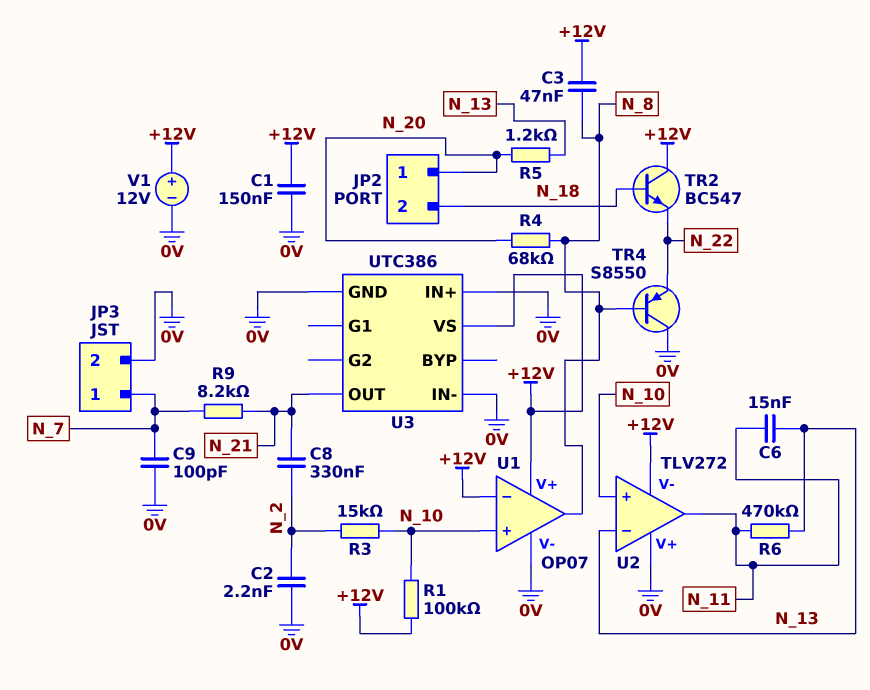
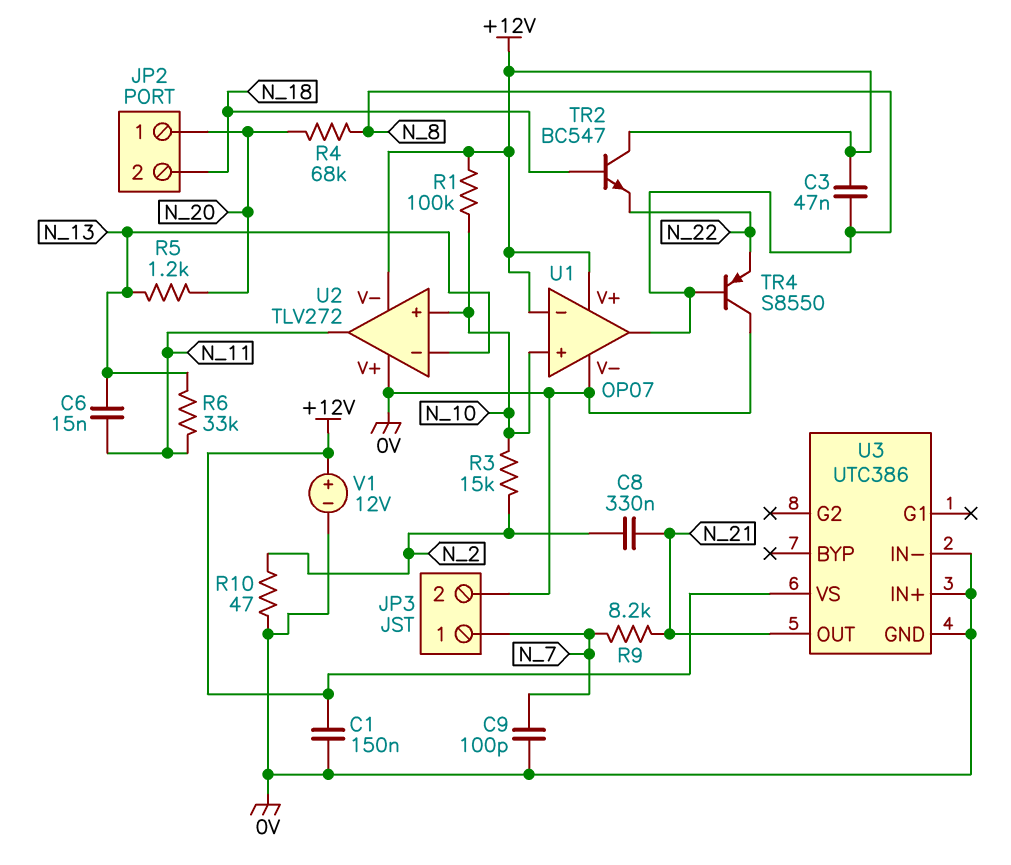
C2: 2.2nF (0V, N_2) -> none
R6: 470k (N_11, N_13) -> 33k (N_11, N_13)
R10: none -> 47 (0V, N_2)

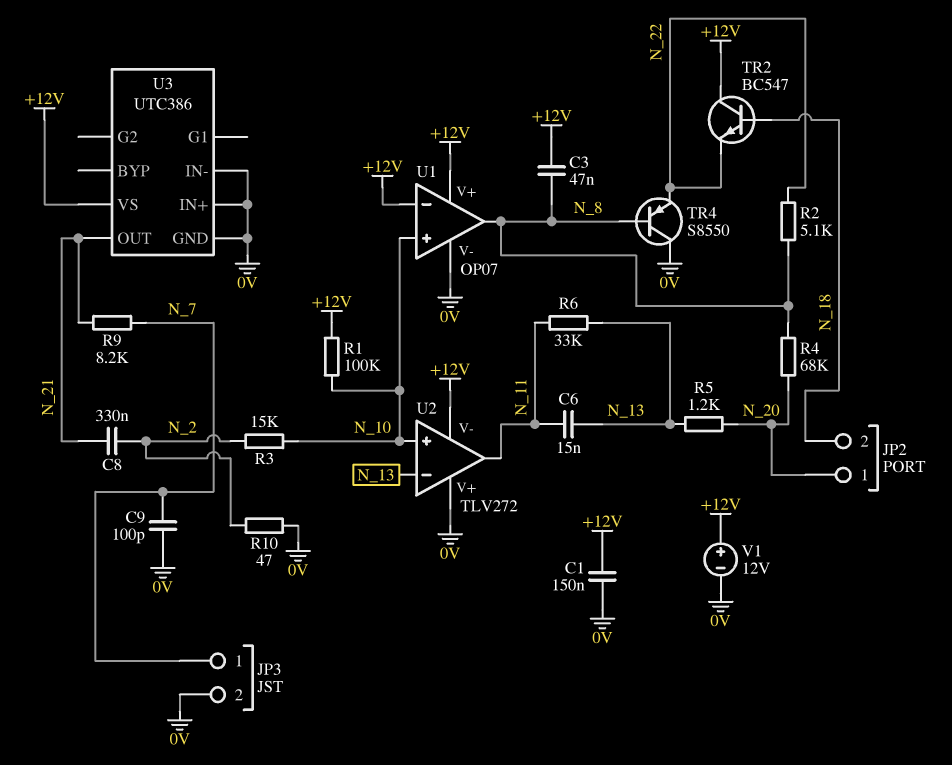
R2: none -> 5.1k (N_8, N_22)

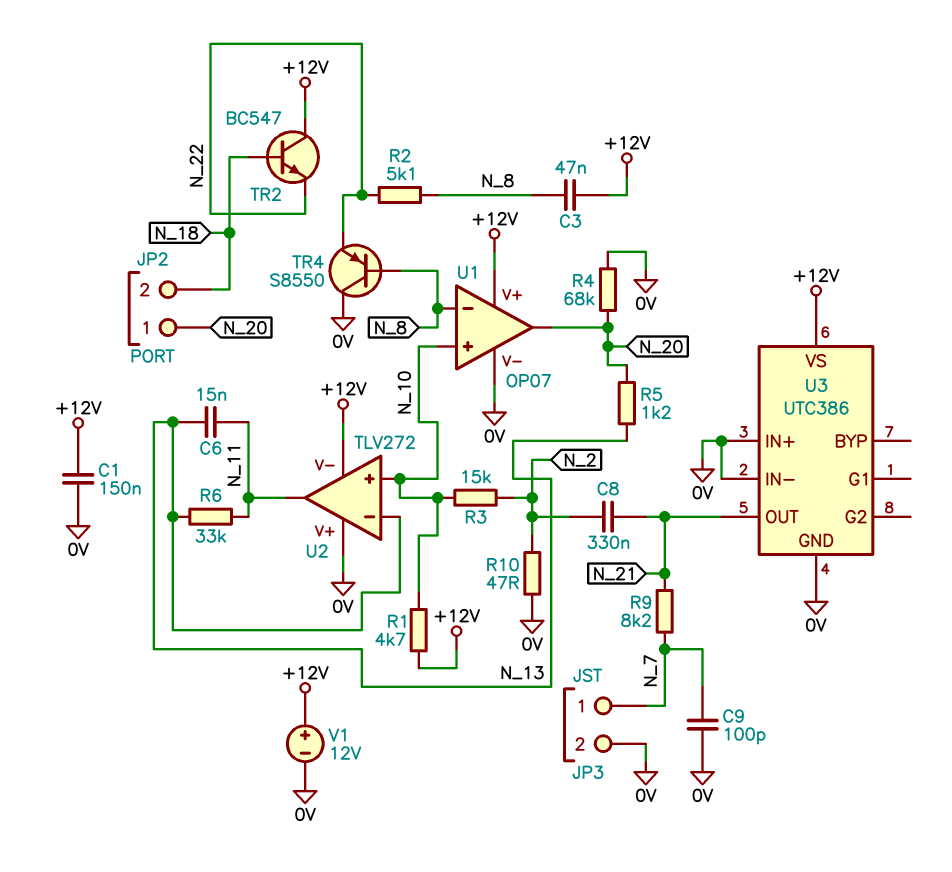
R1: 100k (+12V, N_10) -> 4.7k (+12V, N_10)
R4: 68k (N_8, N_20) -> 68k (0V, N_20)
U1 pin in-: +12V -> N_8
U1 pin out: N_8 -> N_20

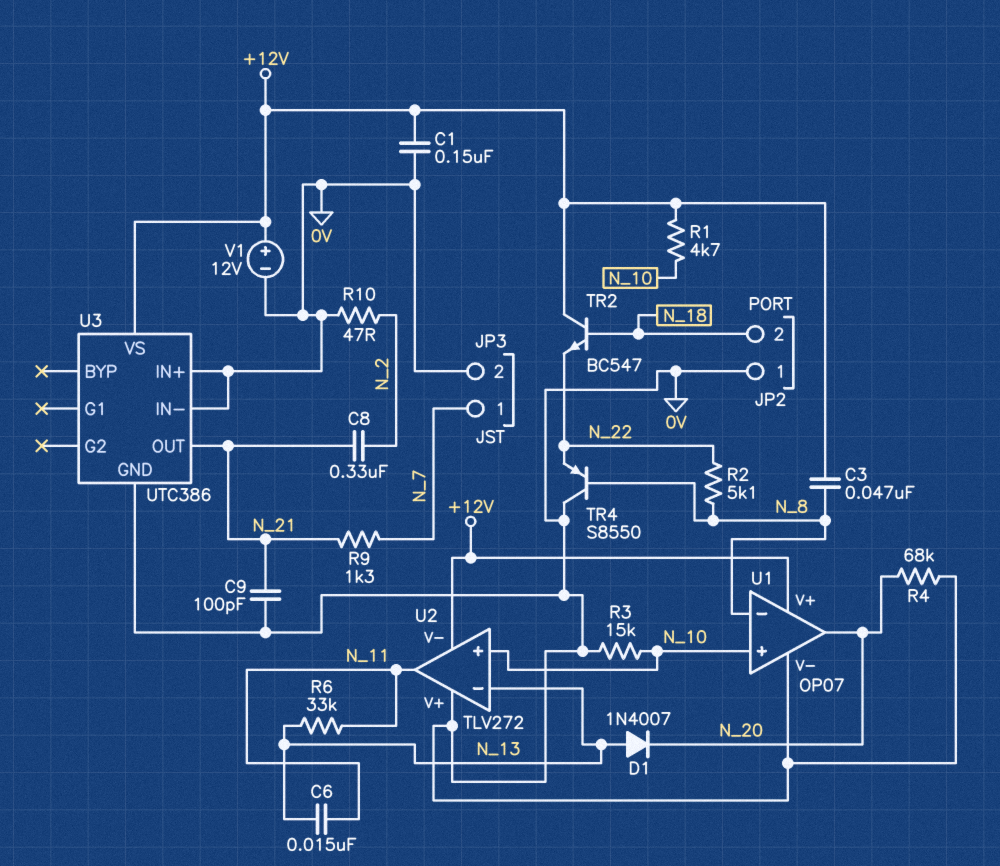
C9: 100pF (0V, N_7) -> 100pF (0V, N_21)
D1: none -> diode 1N4007 (A N_13, K N_20)
JP2 pin 1: N_20 -> 0V
R3: 15k (N_2, N_10) -> 15k (0V, N_10)
R5: 1.2k (N_13, N_20) -> none
R9: 8.2k (N_7, N_21) -> 1.3k (N_7, N_21)

